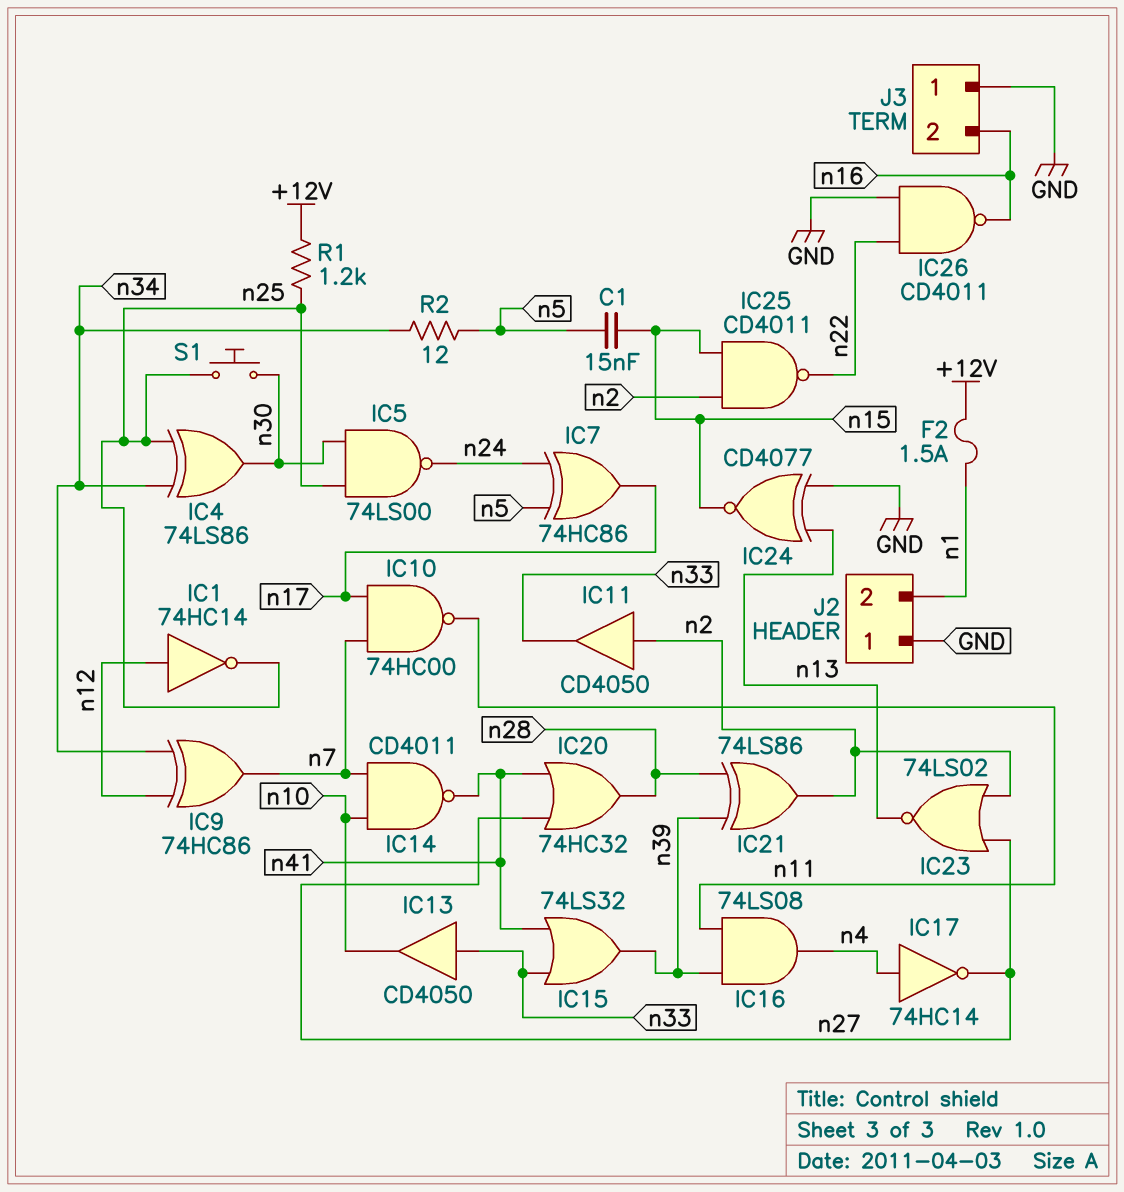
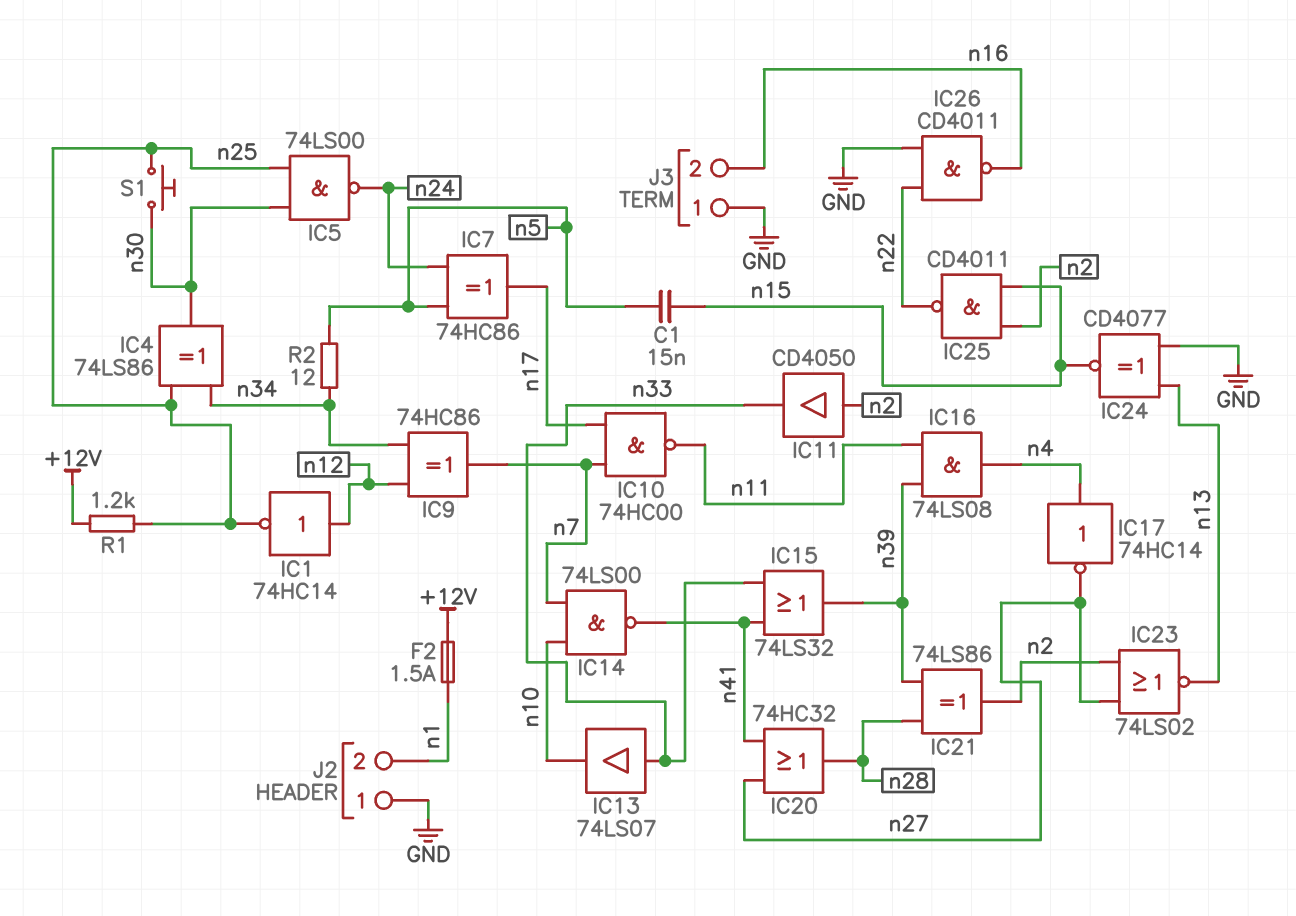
IC13: buffer CD4050 (in n33, out n10) -> buffer 74LS07 (in n33, out n10)
IC14: NAND CD4011 (in n7, in n10, out n41) -> NAND 74LS00 (in n7, in n10, out n41)

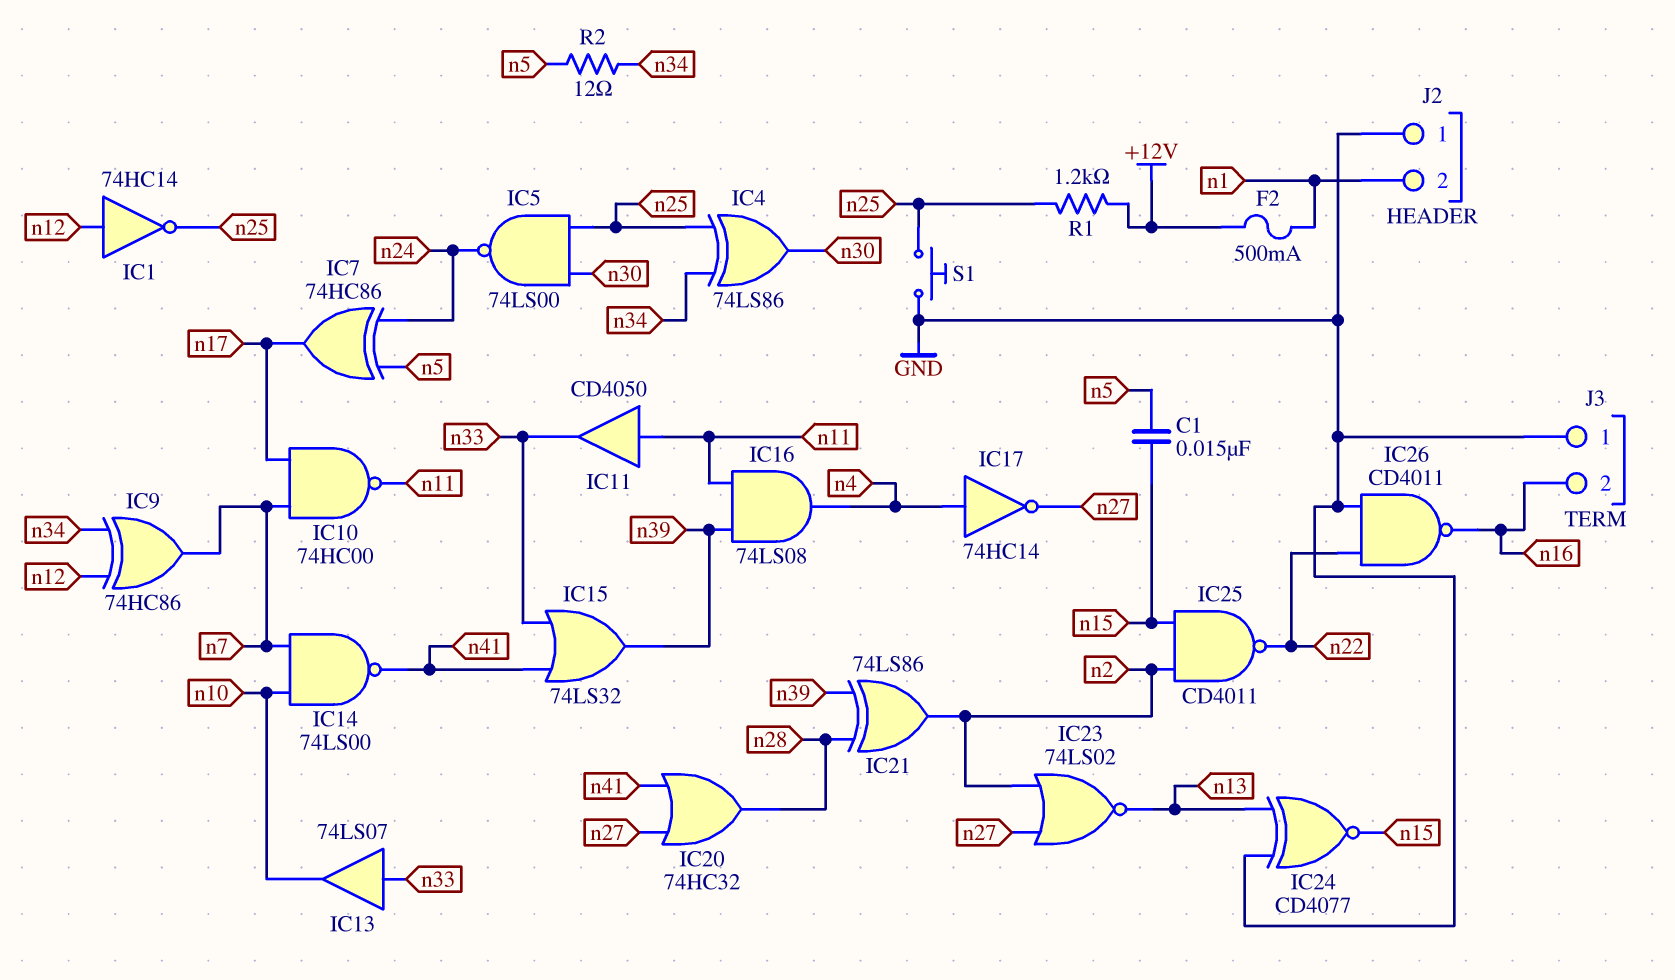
F2: 1.5A (+12V, n1) -> 500mA (+12V, n1)
IC11: buffer CD4050 (in n2, out n33) -> buffer CD4050 (in n11, out n33)
S1: button (n25, n30) -> button (GND, n25)

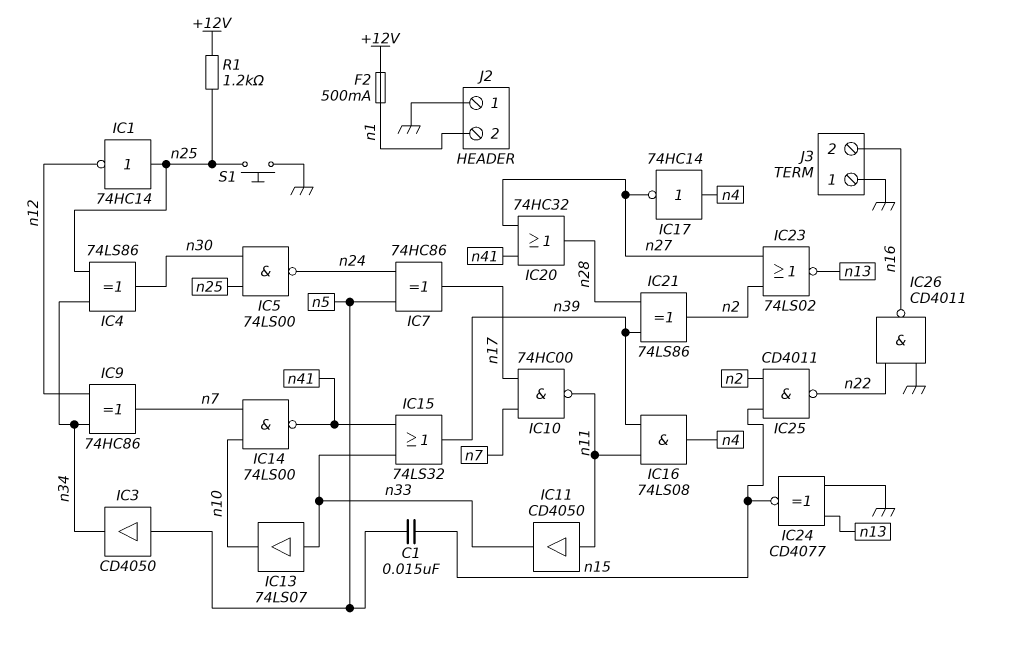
IC1: NOT 74HC14 (in n12, out n25) -> NOT 74HC14 (in n25, out n12)
IC3: none -> buffer CD4050 (in n5, out n34)
R2: 12 (n5, n34) -> none

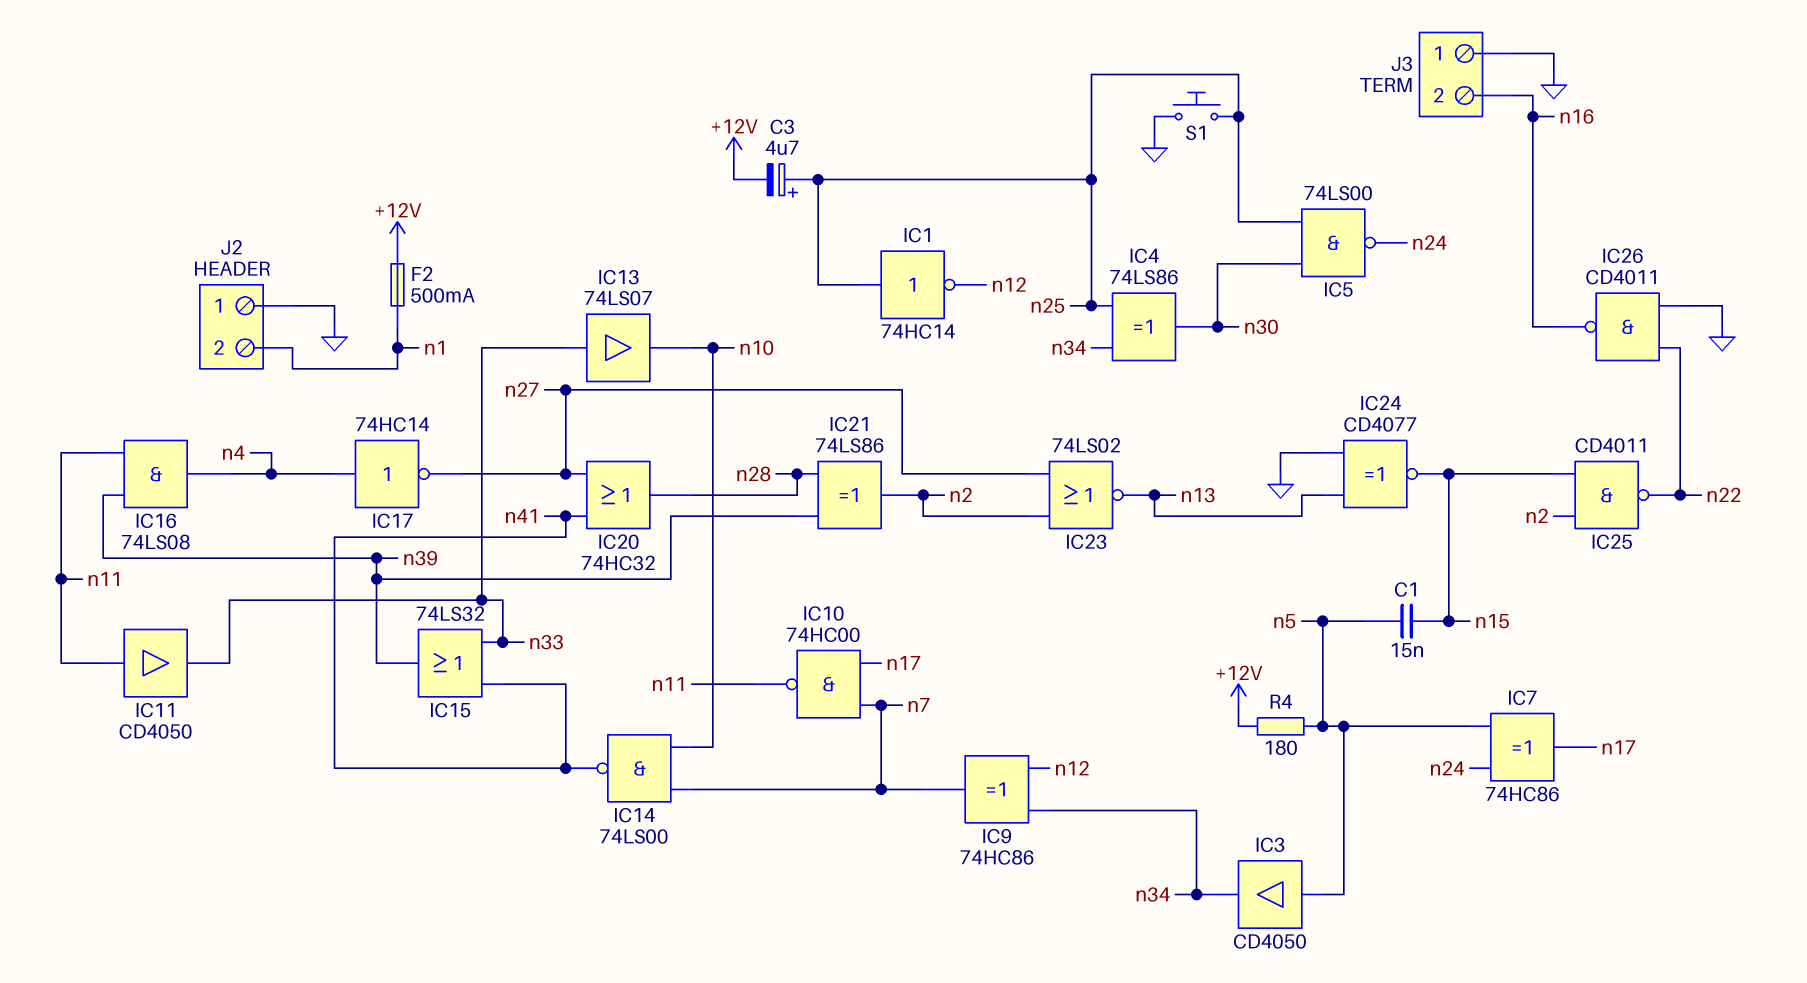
C3: none -> 4.7uF (plus n25, minus +12V)
R1: 1.2k (+12V, n25) -> none
R4: none -> 180 (+12V, n5)

